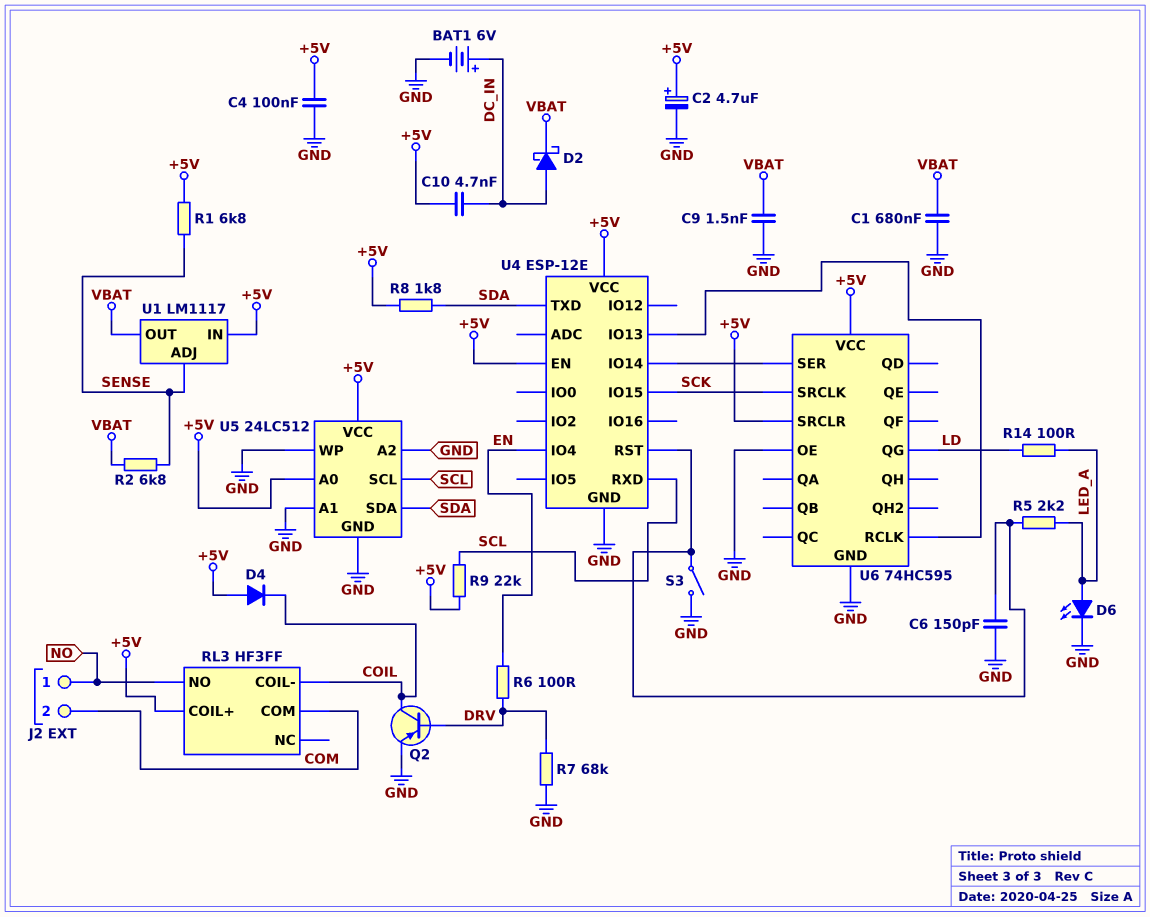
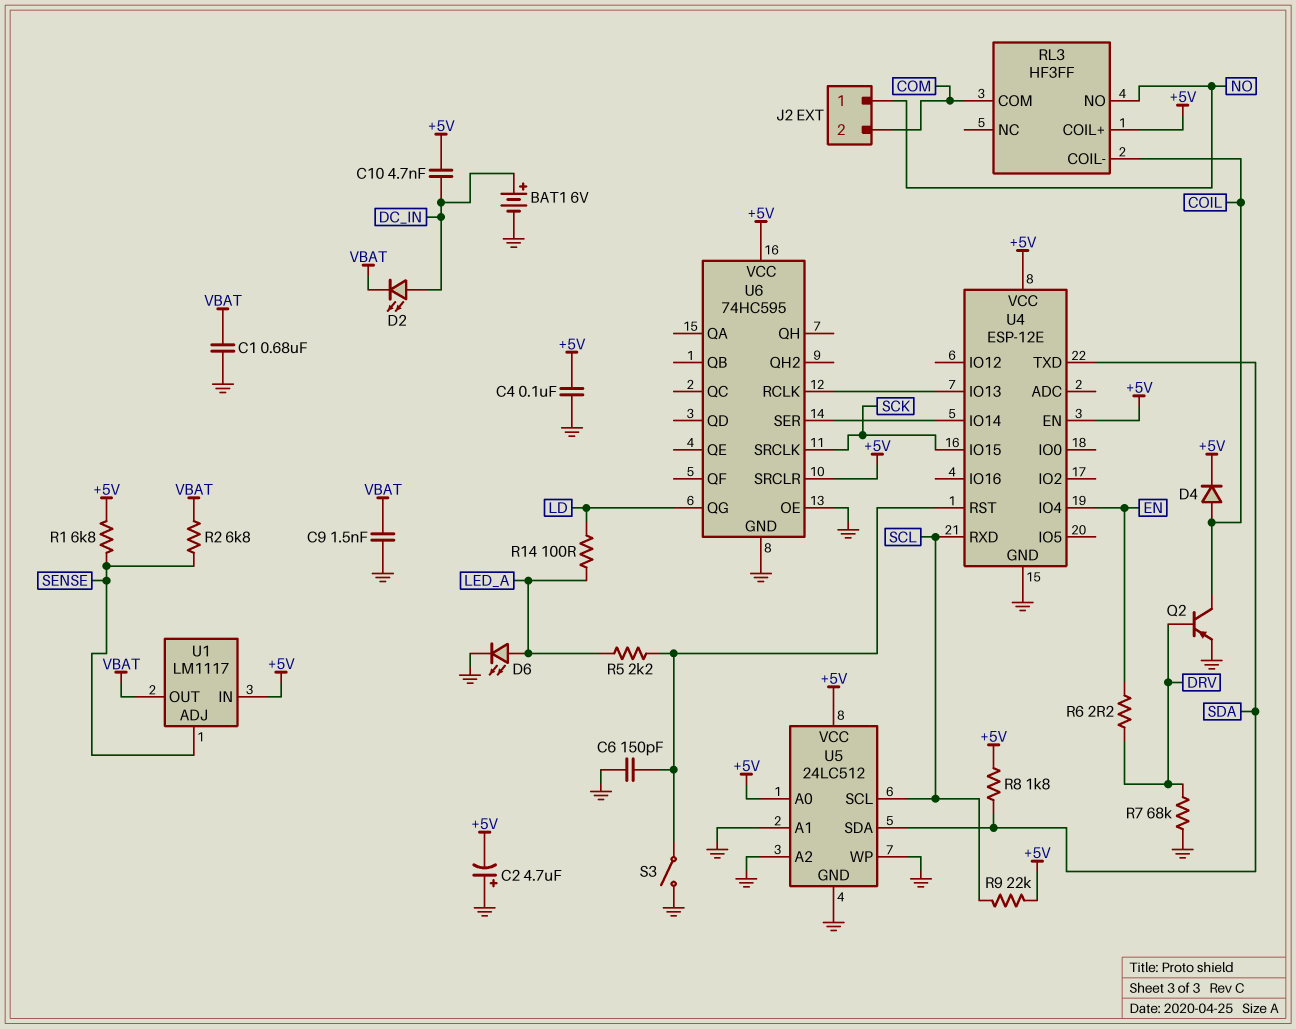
C2: 4.7uF (plus +5V, minus GND) -> 4.7uF (plus GND, minus +5V)
D2: schottky (A DC_IN, K VBAT) -> LED (A DC_IN, K VBAT)
D4: diode (A +5V, K COIL) -> diode (A COIL, K +5V)
R6: 100 (DRV, EN) -> 2.2 (DRV, EN)

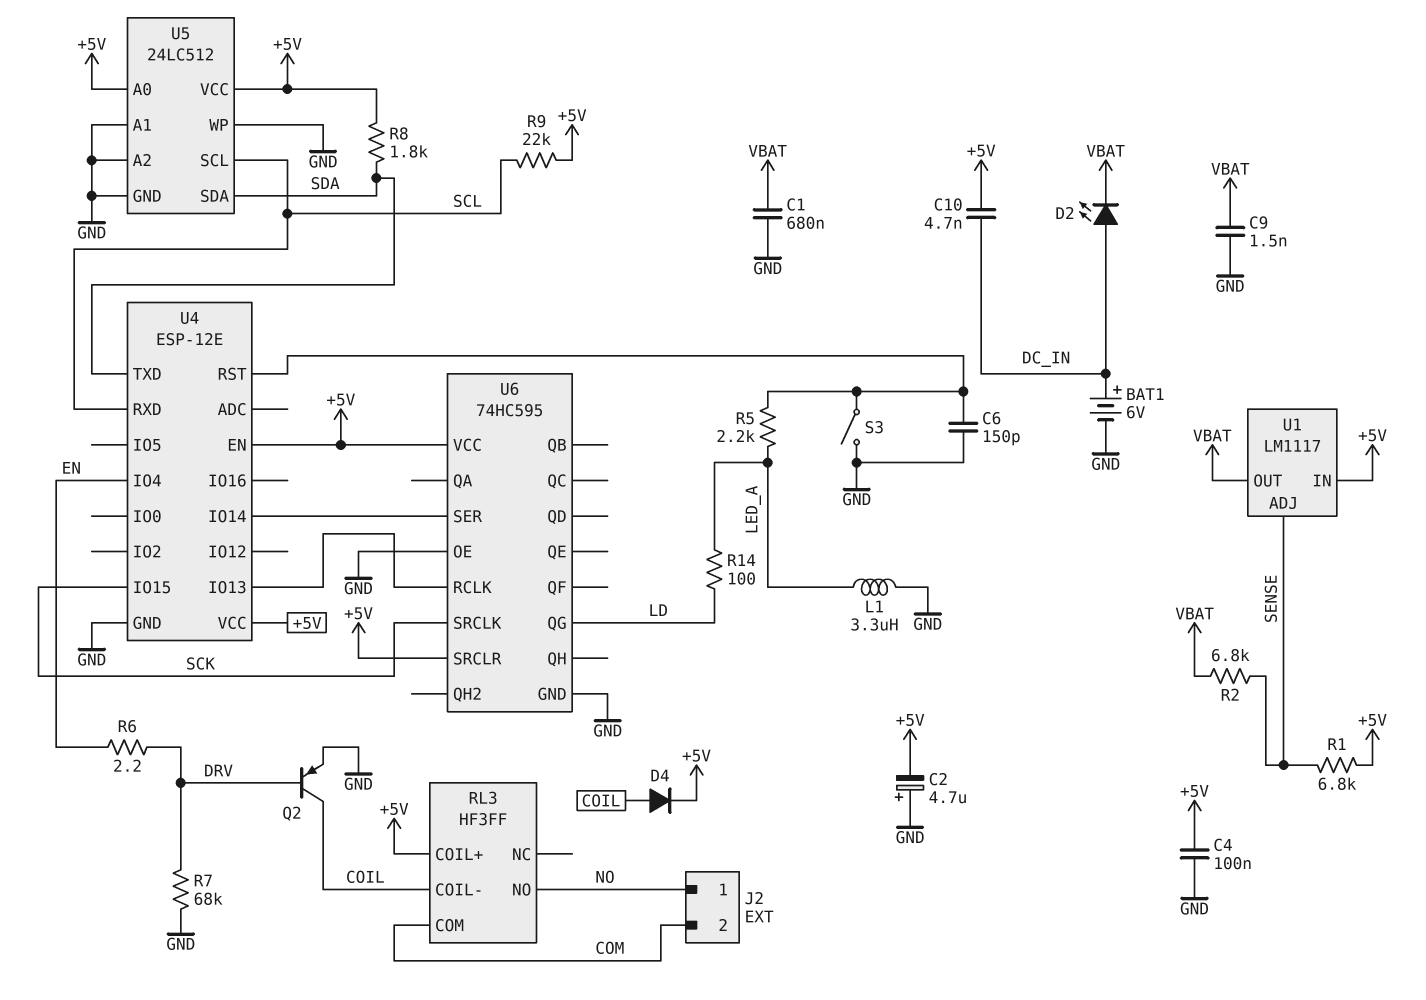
D6: LED (A LED_A, K GND) -> none
L1: none -> 3.3uH (GND, LED_A)

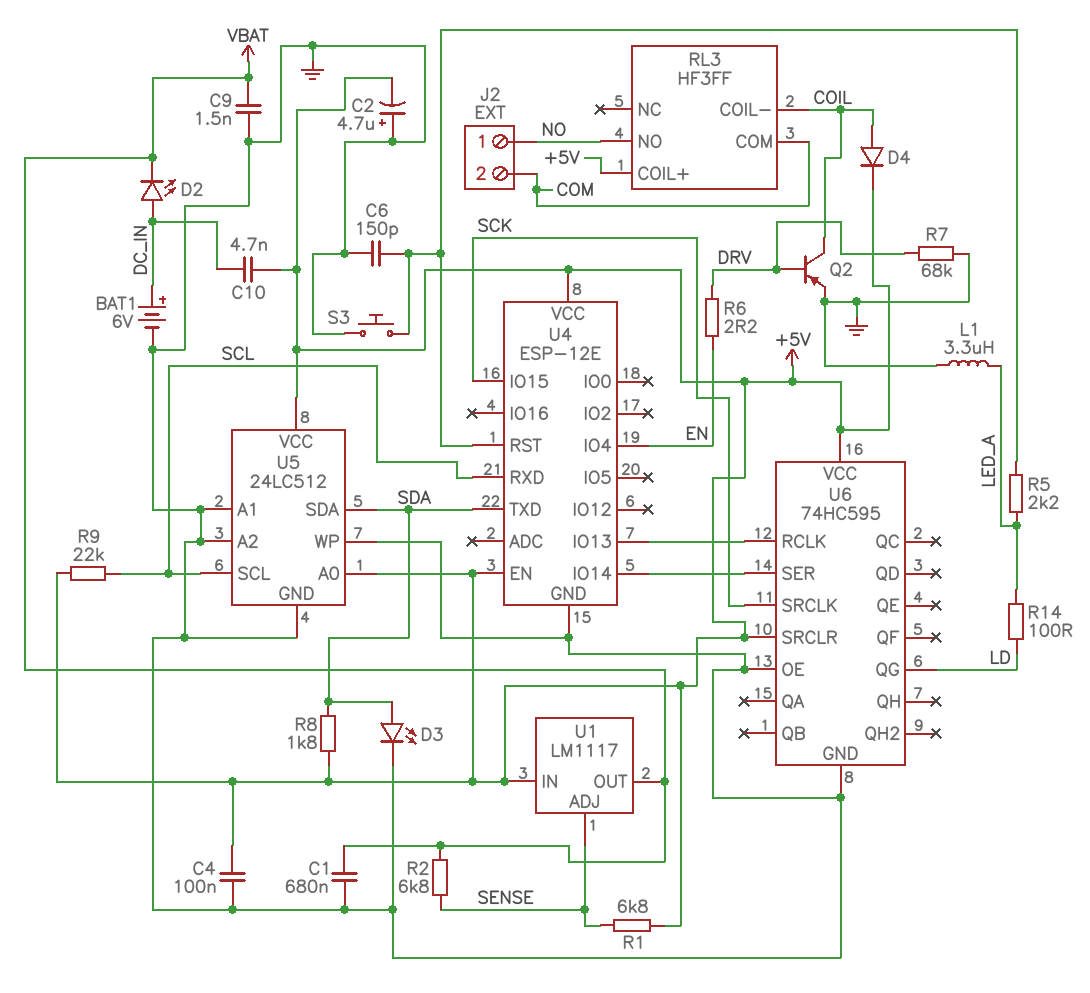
D3: none -> LED (A SDA, K GND)
S3: switch (GND, U4/RST) -> button (GND, U4/RST)

